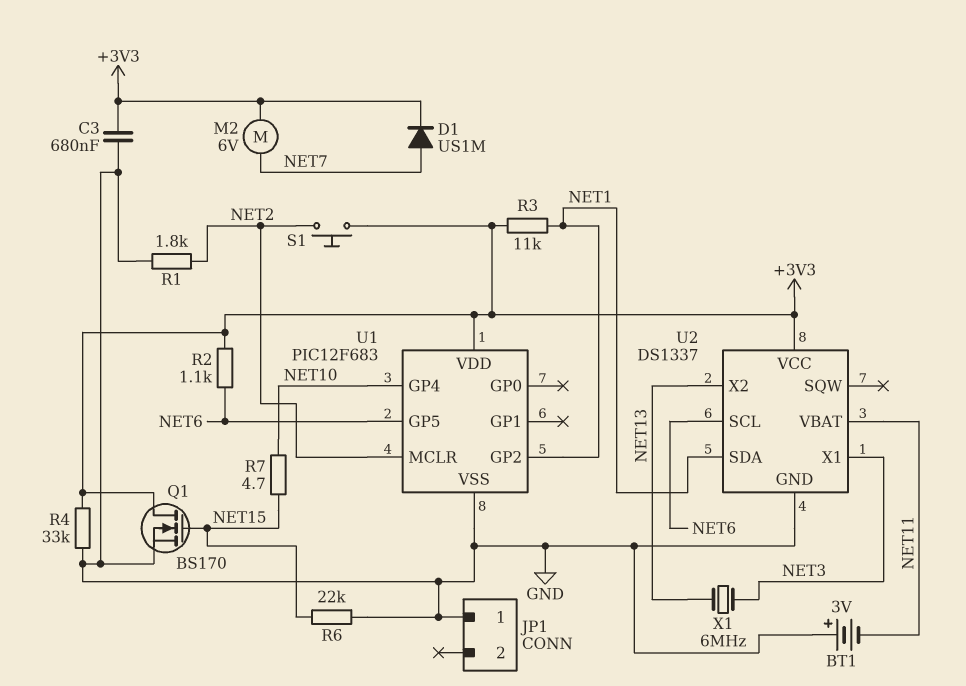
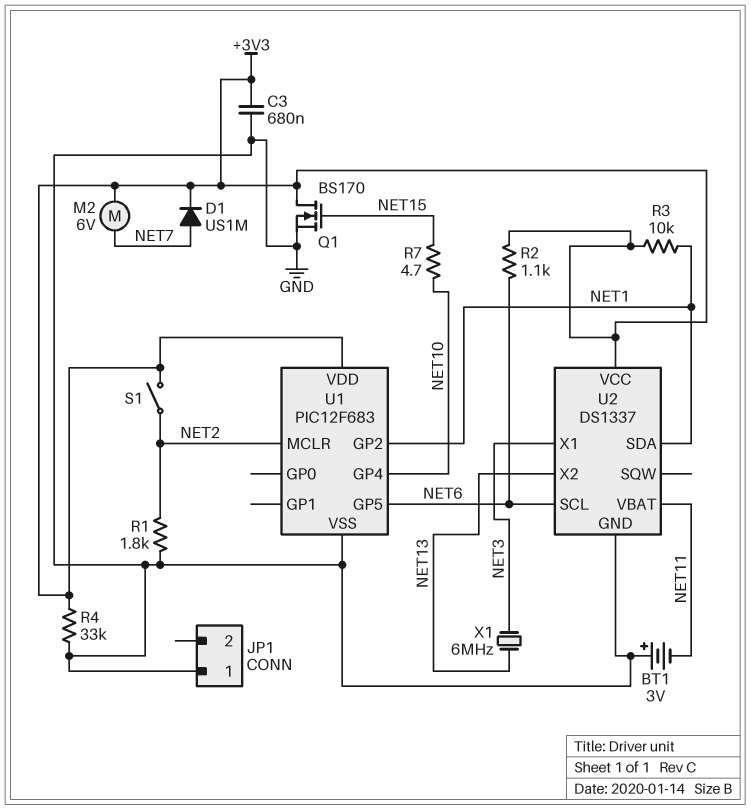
R3: 11k (+3V3, NET1) -> 10k (+3V3, NET1)
R6: 22k (GND, NET15) -> none
S1: button (+3V3, NET2) -> switch (+3V3, NET2)

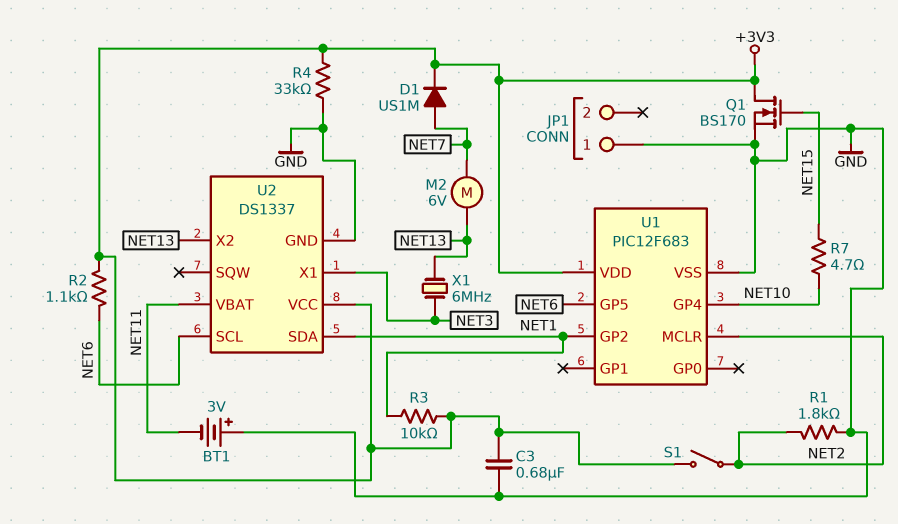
M2: motor 6V (+3V3, NET7) -> motor 6V (NET7, NET13)

